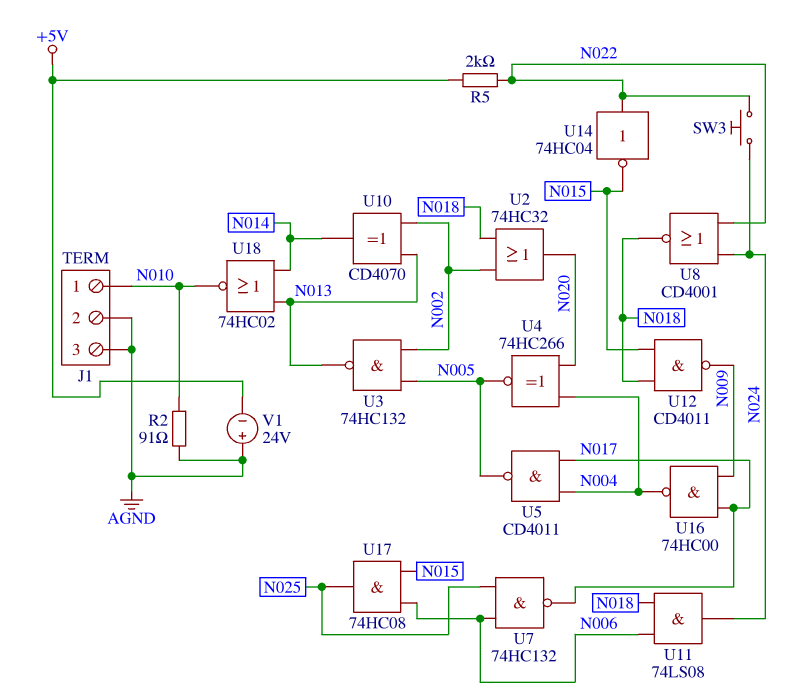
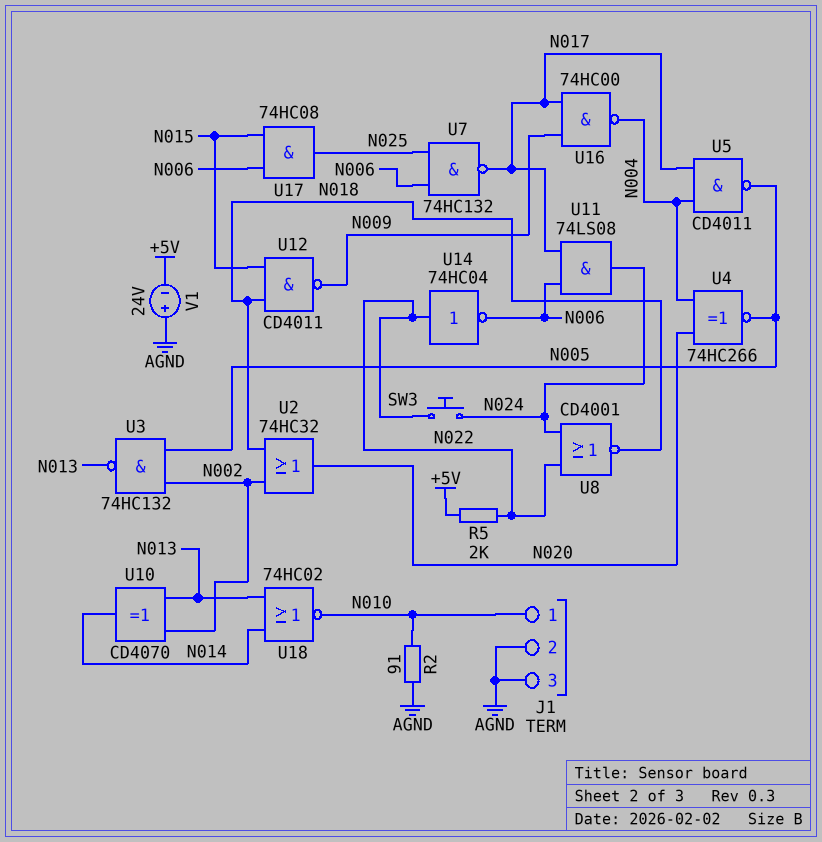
U11: AND 74LS08 (in N006, in N018, out N024) -> AND 74LS08 (in N006, in N017, out N024)
U14: NOT 74HC04 (in N022, out N015) -> NOT 74HC04 (in N022, out N006)

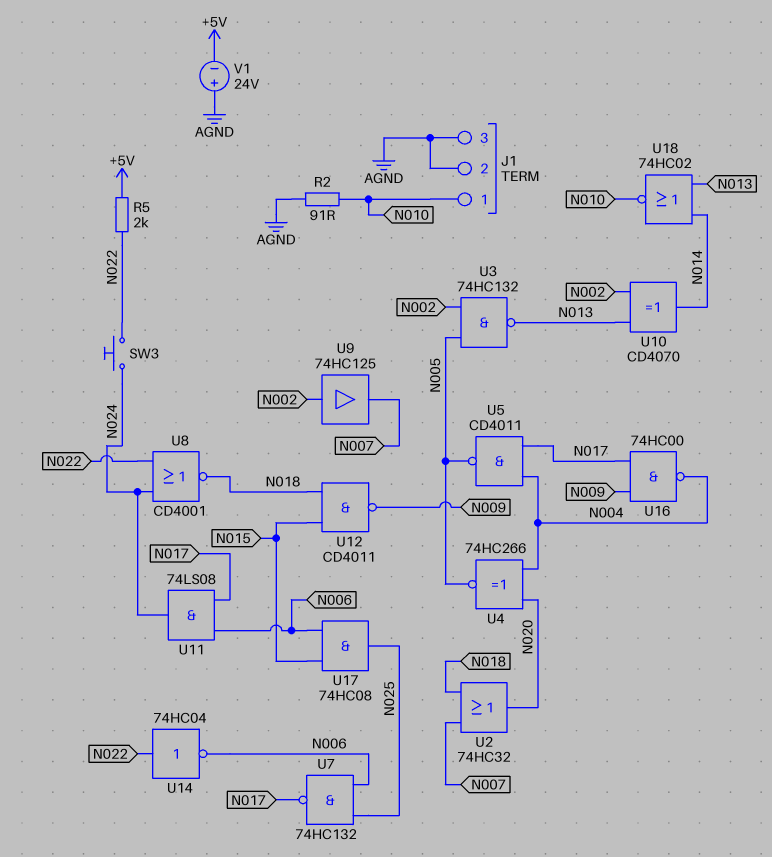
U2: OR 74HC32 (in N002, in N018, out N020) -> OR 74HC32 (in N007, in N018, out N020)
U9: none -> buffer 74HC125 (in N002, out N007)

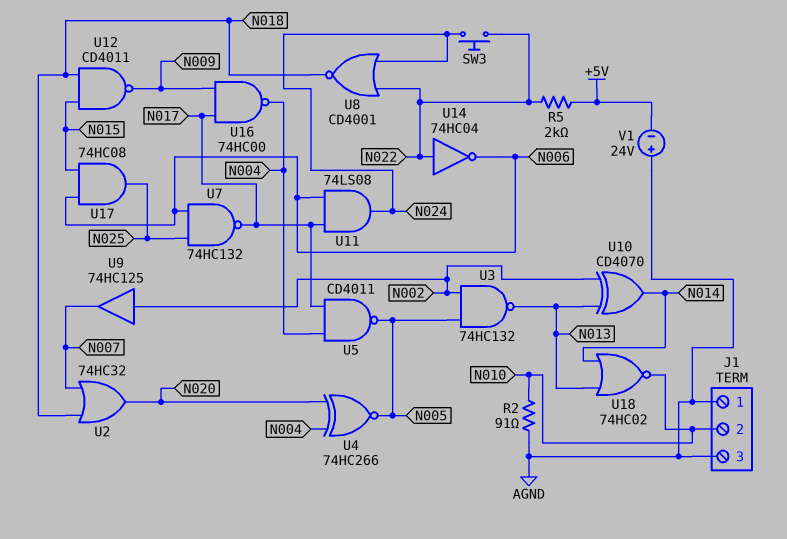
J1 pin 1: N010 -> AGND
J1 pin 2: AGND -> N010

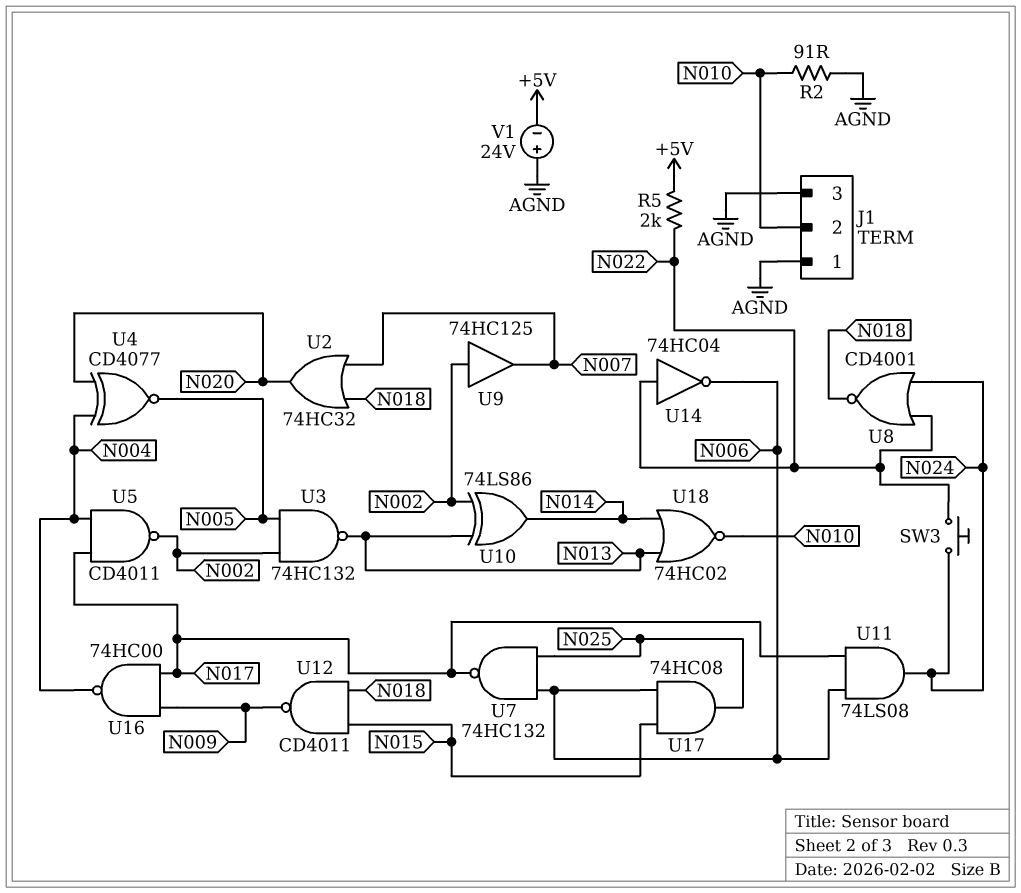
U4: XNOR 74HC266 (in N004, in N020, out N005) -> XNOR CD4077 (in N004, in N020, out N005)
U5: NAND CD4011 (in N004, in N017, out N005) -> NAND CD4011 (in N004, in N017, out N002)
U10: XOR CD4070 (in N002, in N013, out N014) -> XOR 74LS86 (in N002, in N013, out N014)

